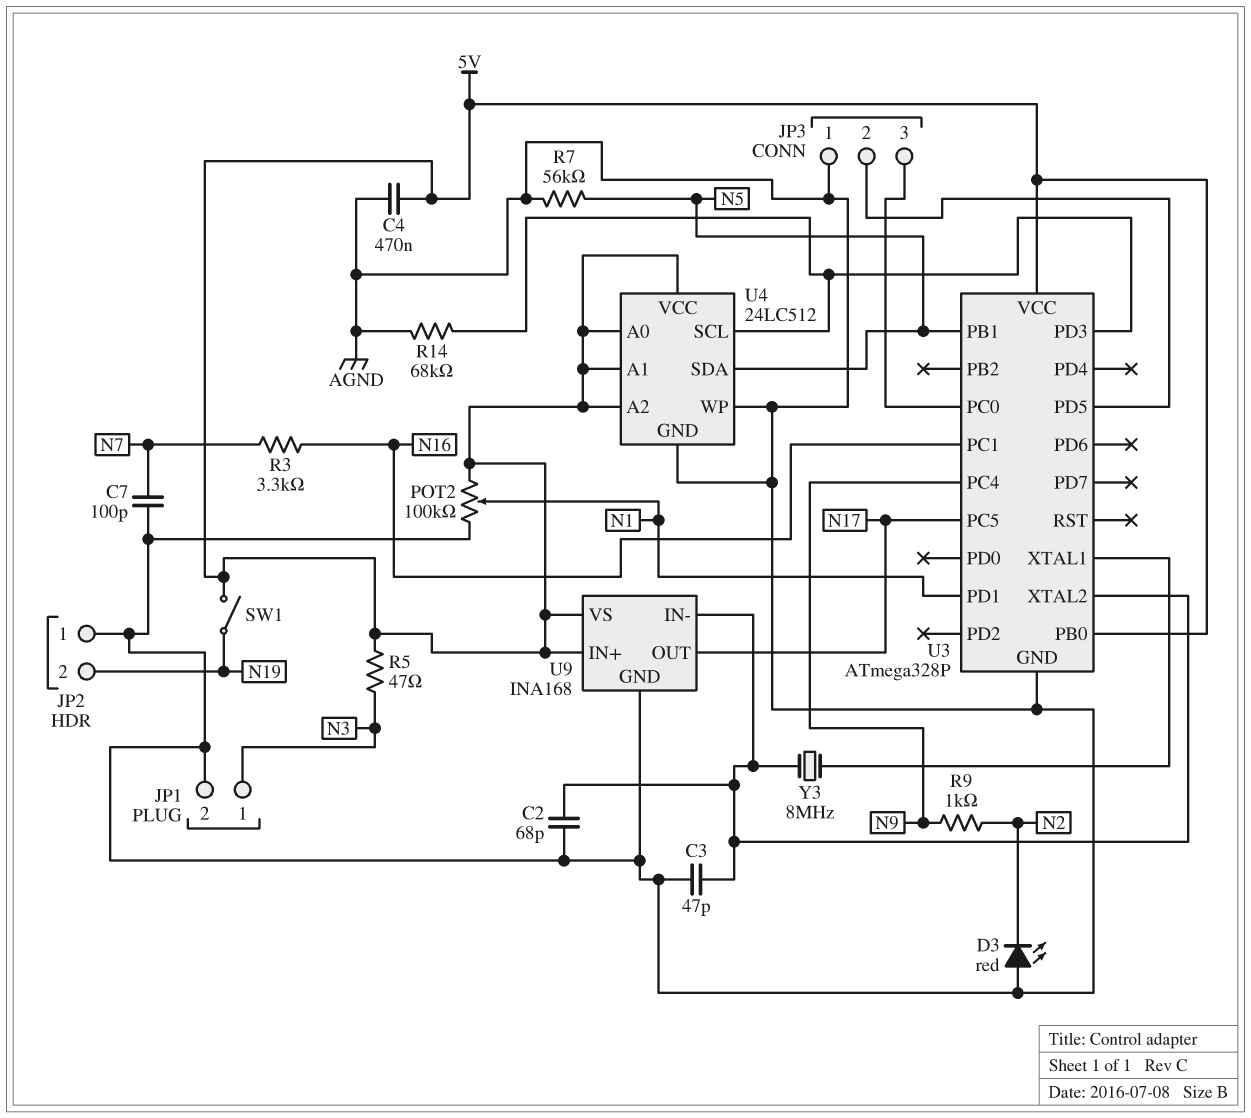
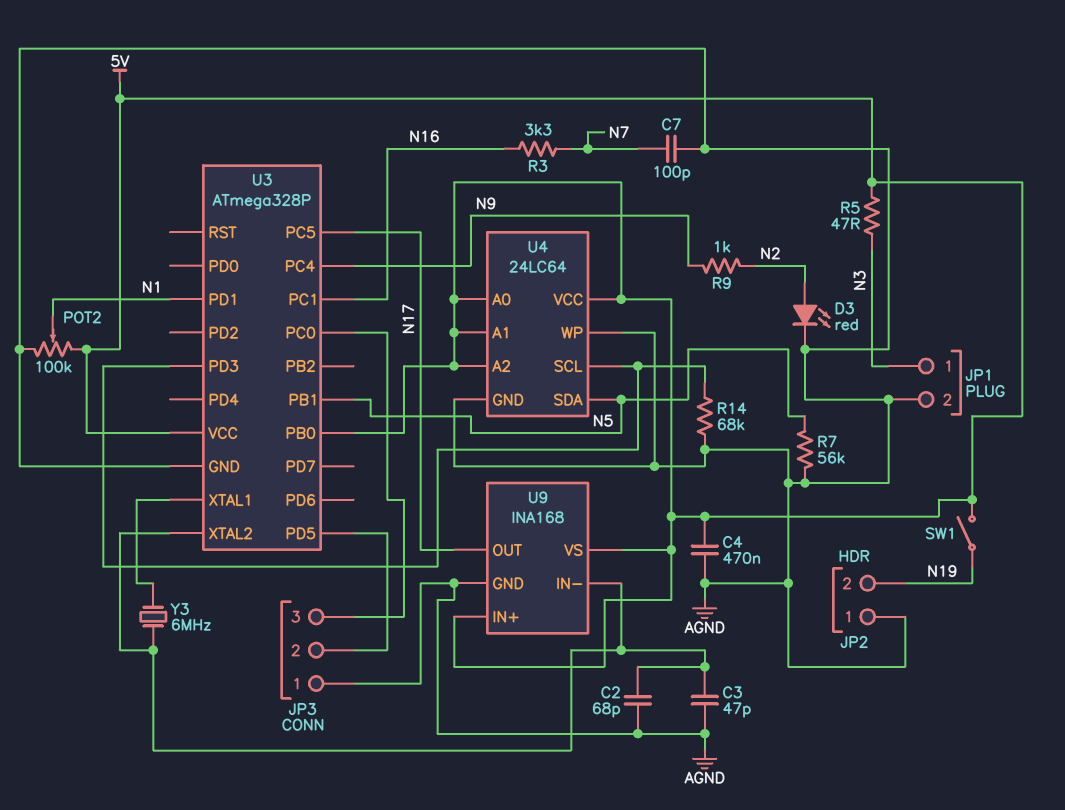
D3: LED red (A AGND, K N2) -> LED red (A N2, K AGND)
U4: 24LC512 -> 24LC64
Y3: 8MHz (U3/XTAL1, U3/XTAL2) -> 6MHz (U3/XTAL1, U3/XTAL2)

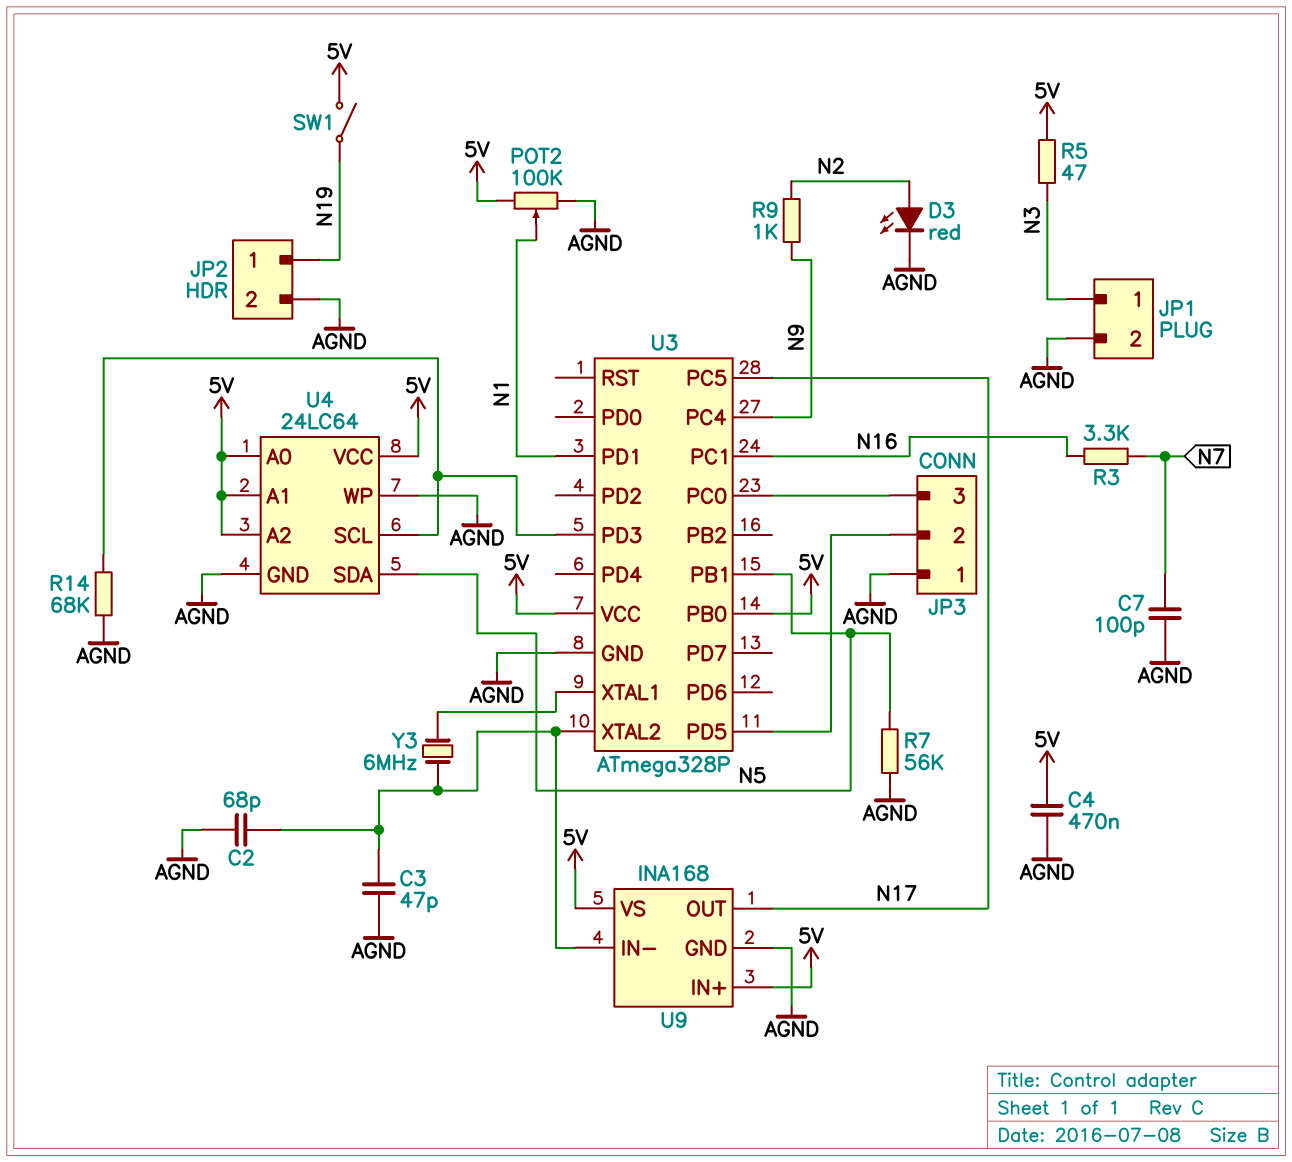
JP2 pin 1: AGND -> N19
JP2 pin 2: N19 -> AGND

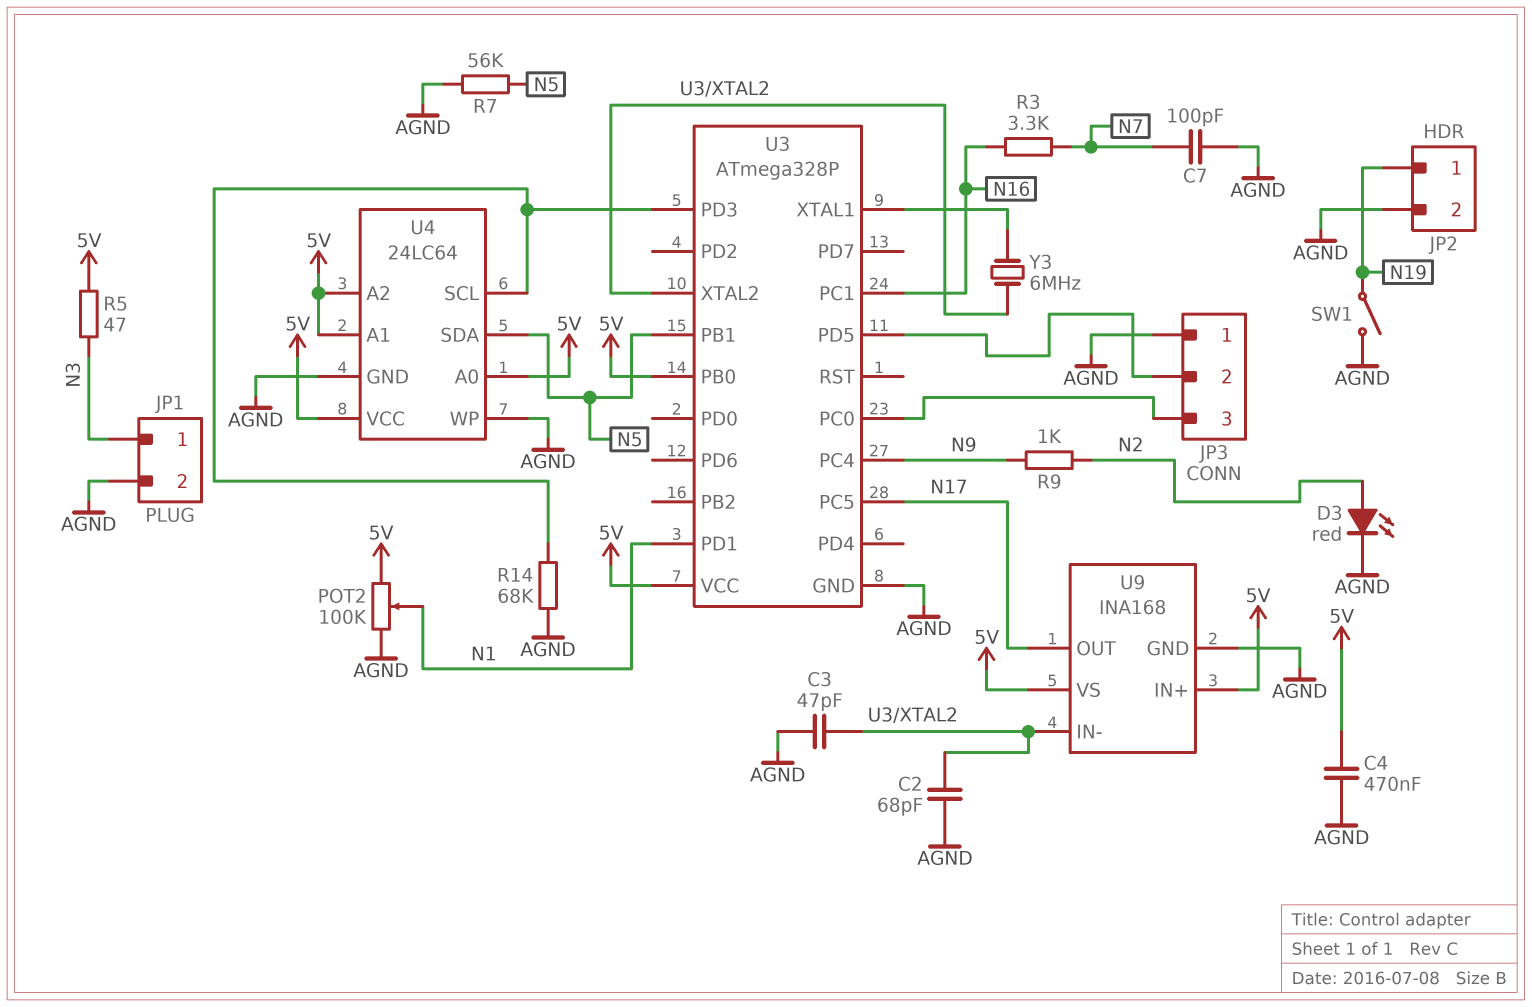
SW1: switch (5V, N19) -> switch (AGND, N19)

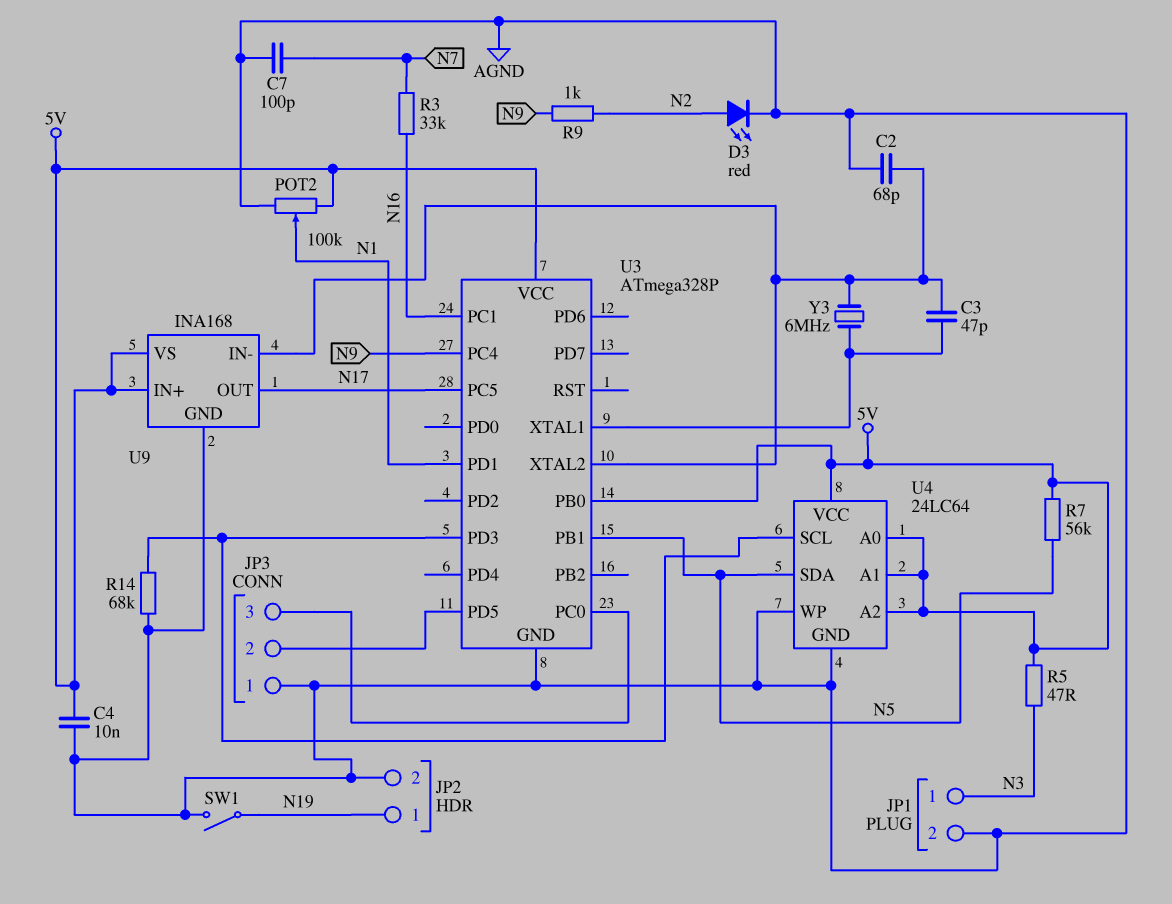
C3: 47pF (AGND, U3/XTAL2) -> 47pF (U3/XTAL1, U3/XTAL2)
C4: 470nF (5V, AGND) -> 10nF (5V, AGND)
R3: 3.3k (N7, N16) -> 33k (N7, N16)
R7: 56k (AGND, N5) -> 56k (5V, N5)

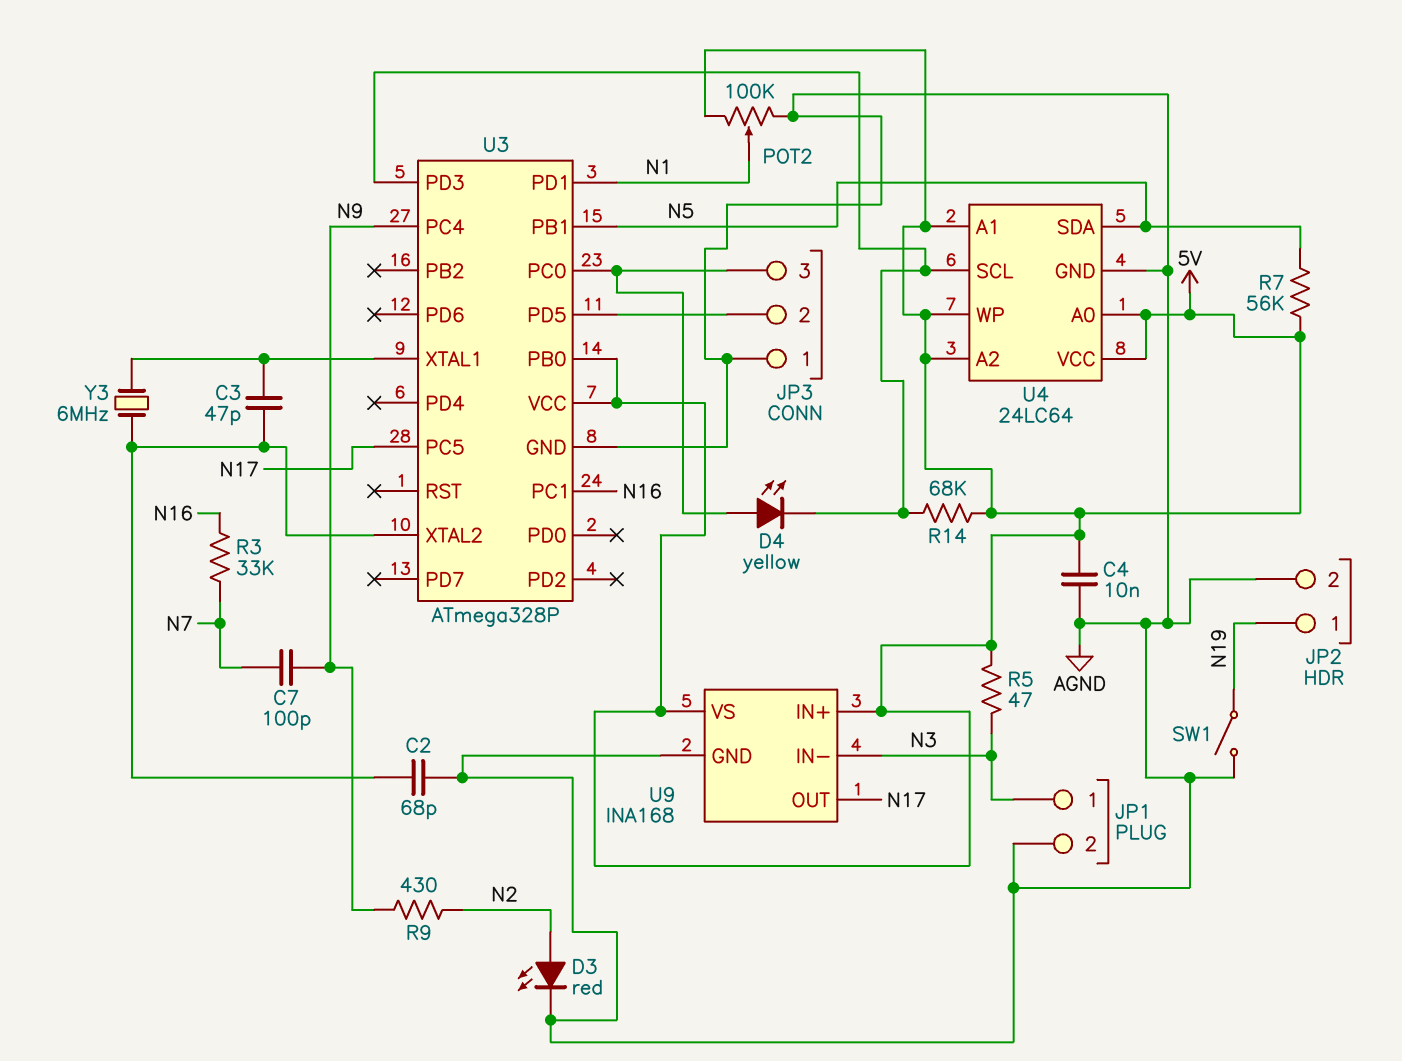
C7: 100pF (AGND, N7) -> 100pF (N7, N9)
D4: none -> LED yellow (A JP3/3, K U3/PD3)
R9: 1k (N2, N9) -> 430 (N2, N9)
R14: 68k (AGND, U3/PD3) -> 68k (5V, U3/PD3)
U4 pin WP: AGND -> 5V
U9 pin IN-: U3/XTAL2 -> N3

